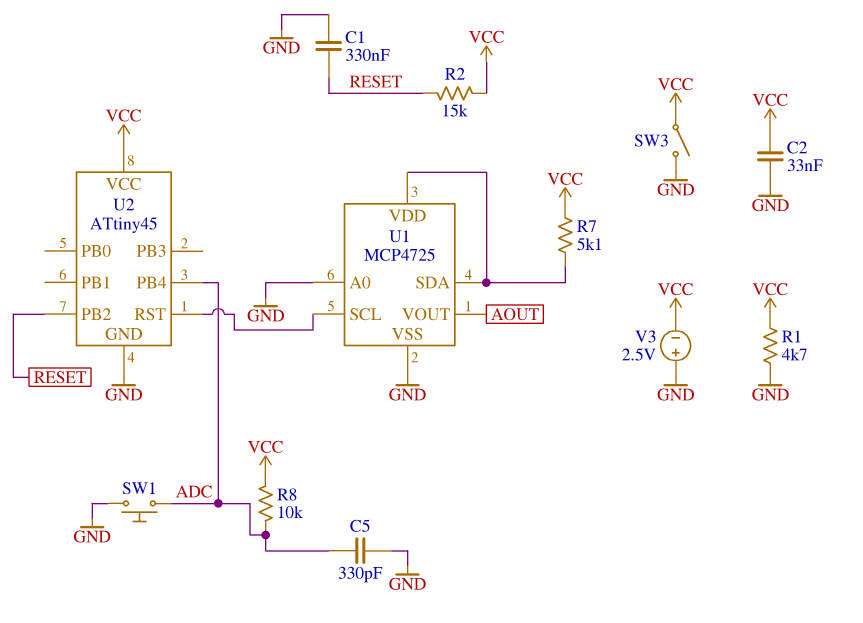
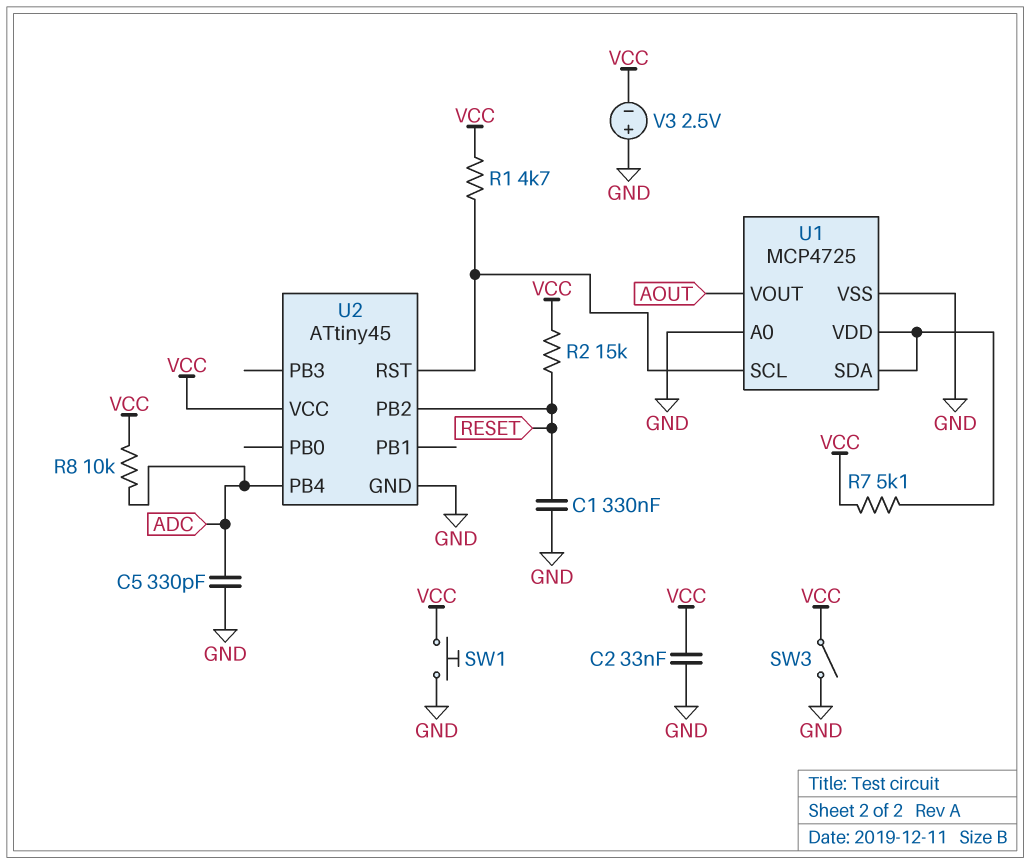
R1: 4.7k (GND, VCC) -> 4.7k (U1/SCL, VCC)
SW1: button (ADC, GND) -> button (GND, VCC)

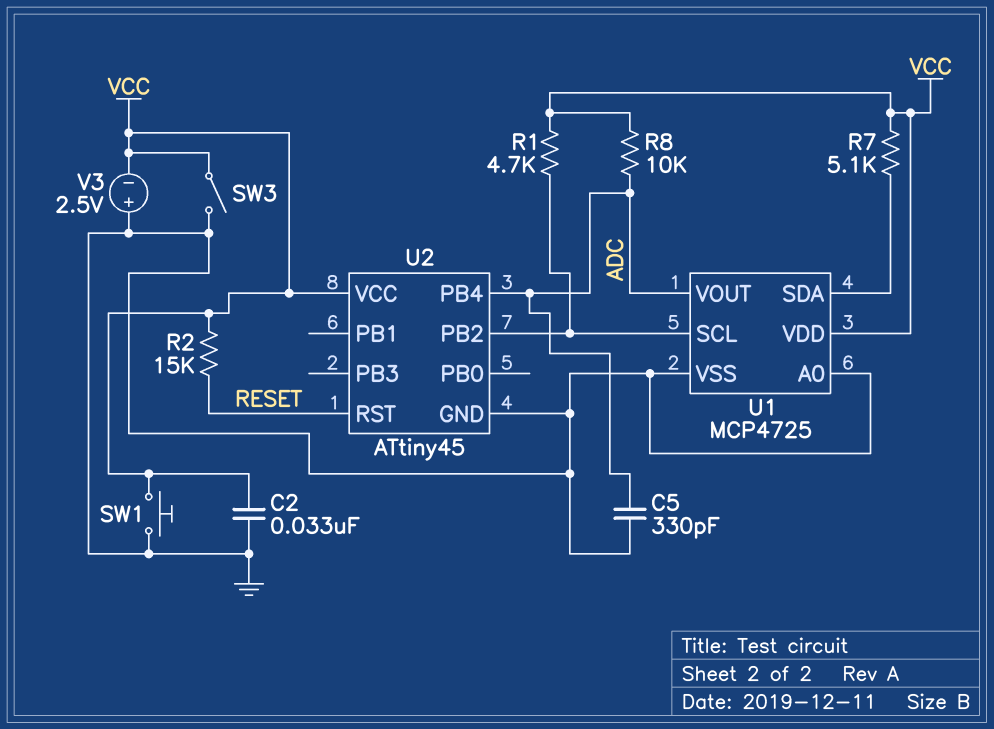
C1: 330nF (GND, RESET) -> none
U1 pin VDD: U1/SDA -> VCC
U1 pin VOUT: AOUT -> ADC
U2 pin PB2: RESET -> U1/SCL
U2 pin RST: U1/SCL -> RESET

